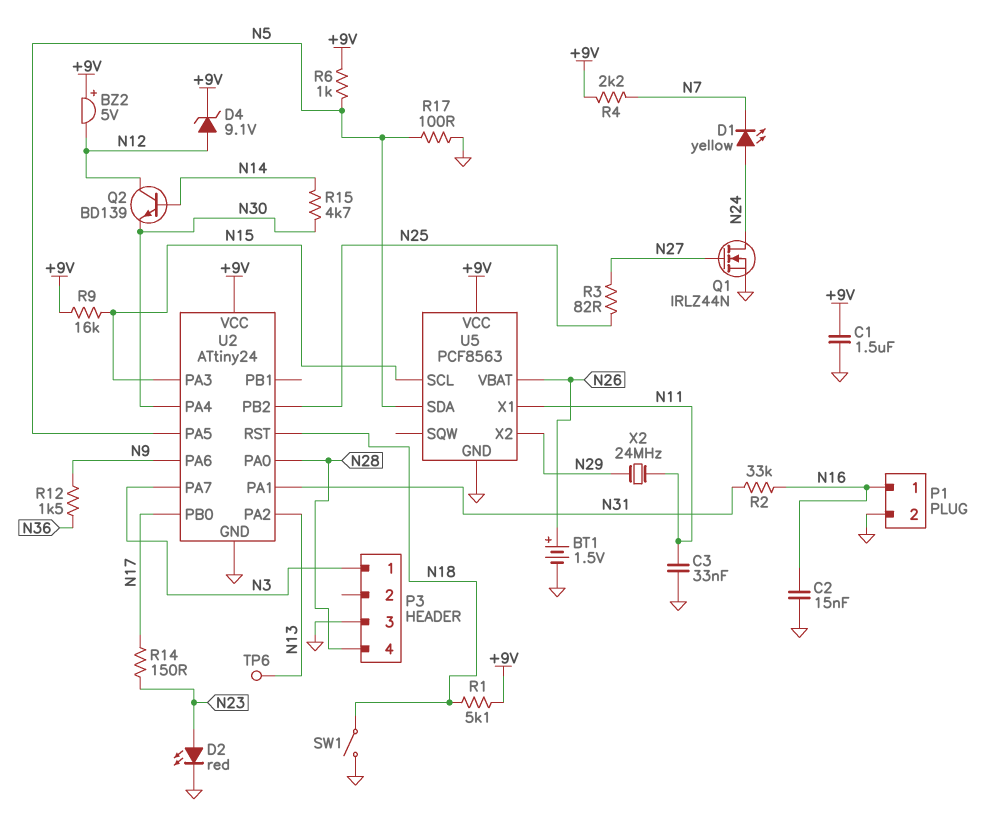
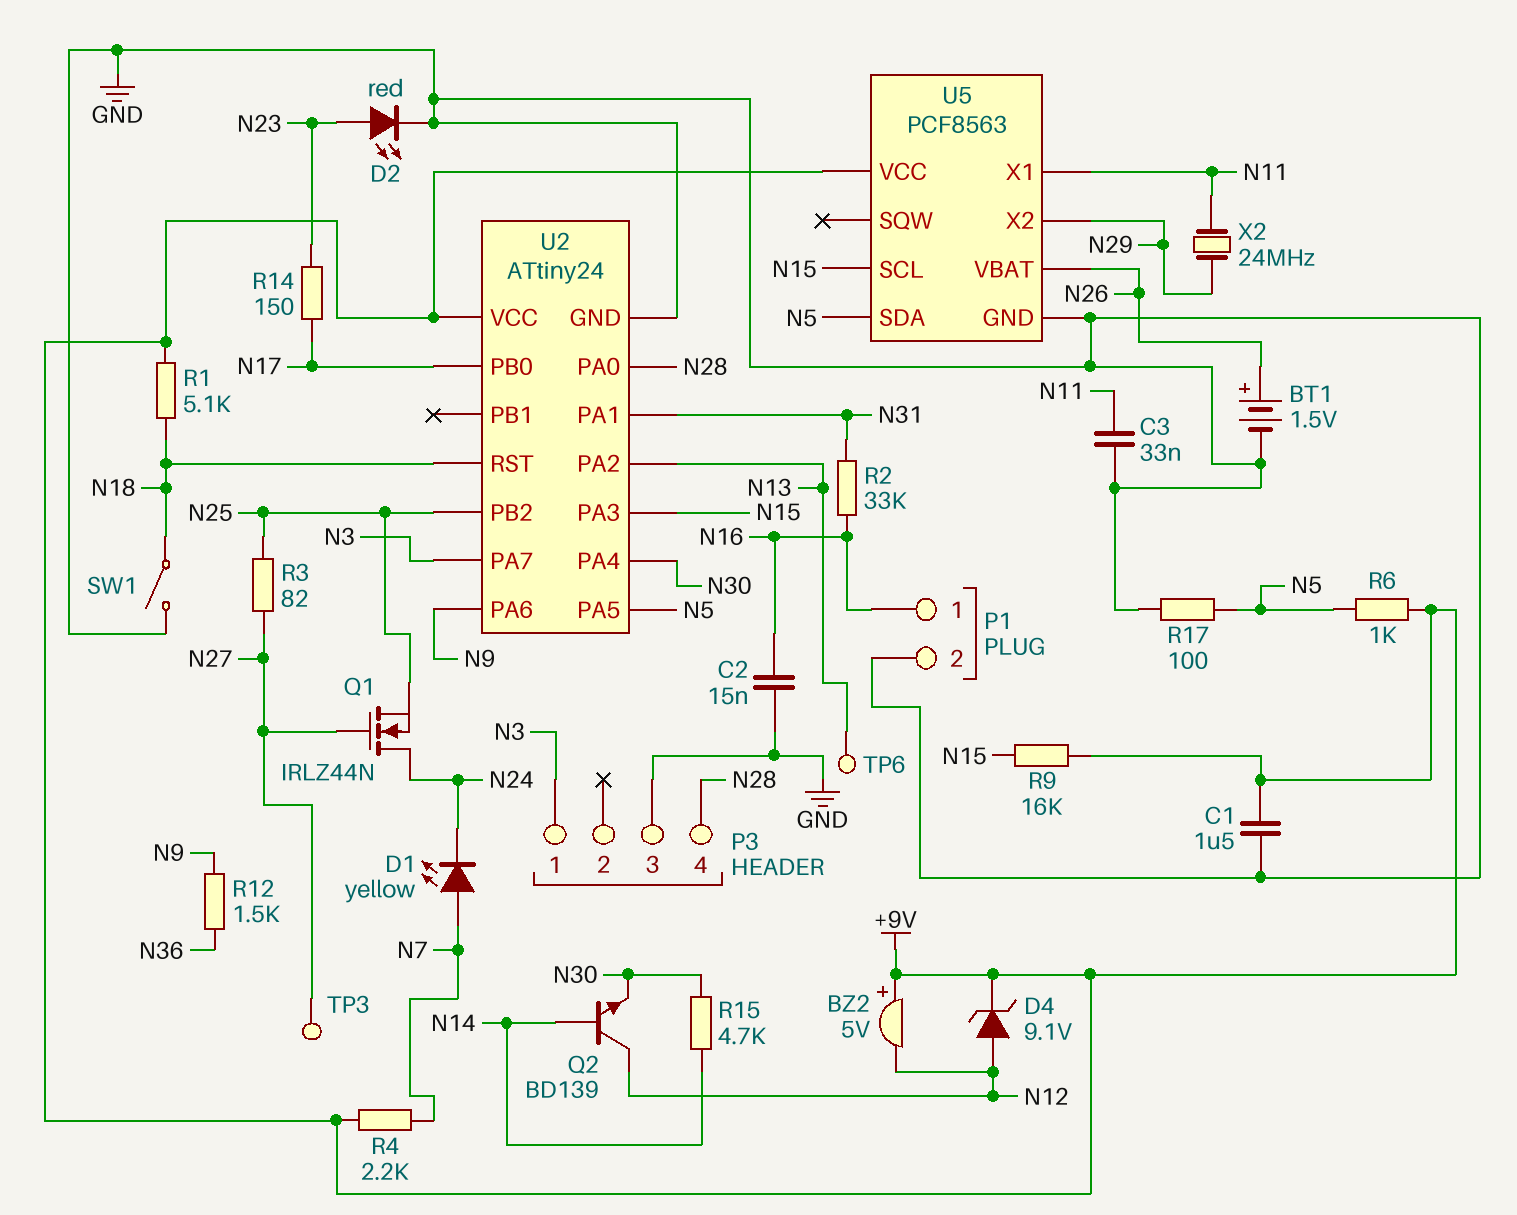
D1: LED yellow (A N24, K N7) -> LED yellow (A N7, K N24)
Q1: NMOS IRLZ44N (G N27, D N24, S GND) -> NMOS IRLZ44N (G N27, D N24, S N25)
TP3: none -> test point (N27)

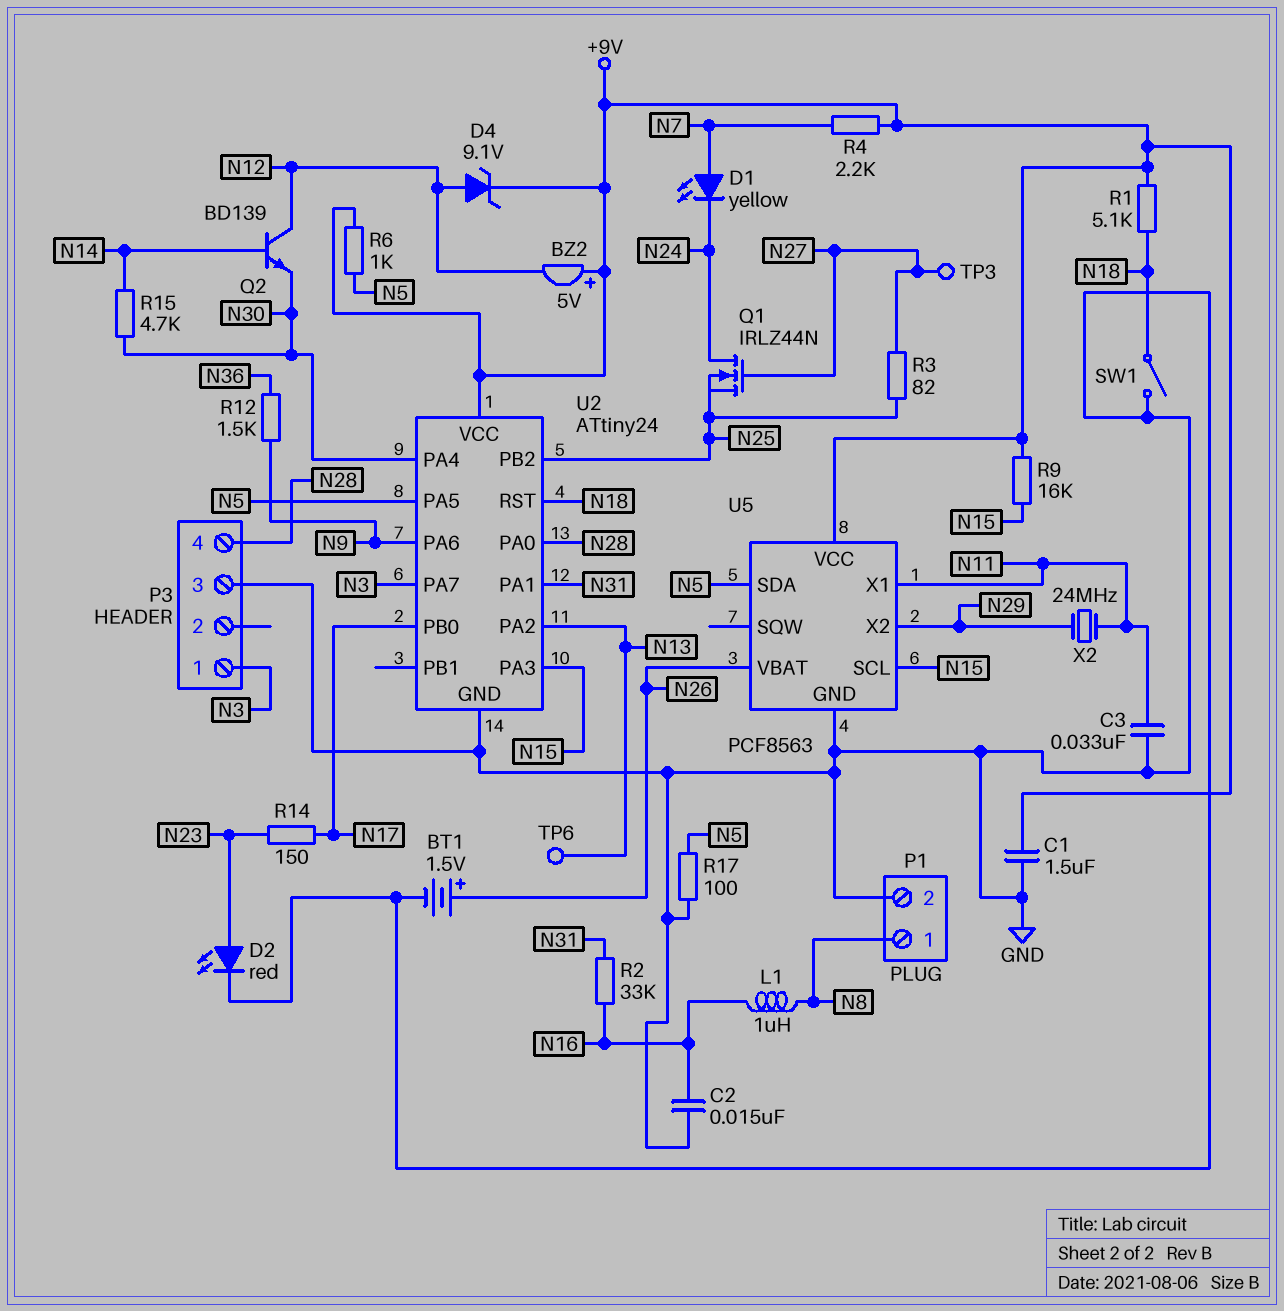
L1: none -> 1uH (N8, N16)
P1 pin 1: N16 -> N8

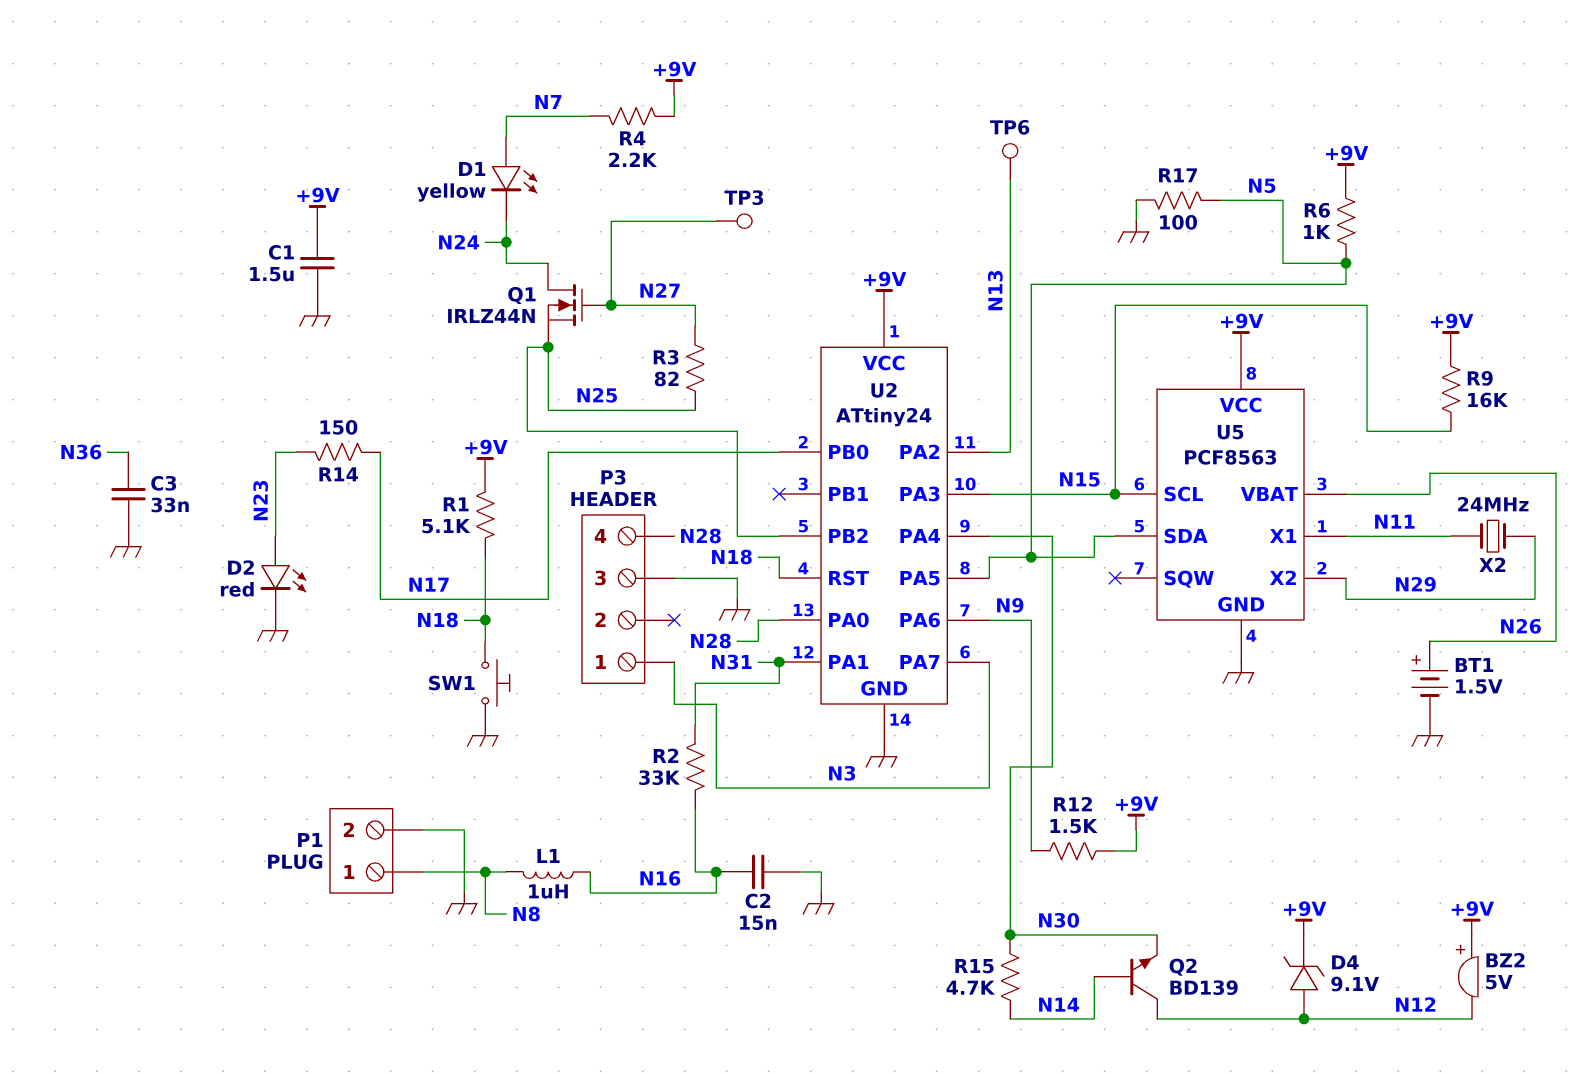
C3: 33nF (GND, N11) -> 33nF (GND, N36)
R12: 1.5k (N9, N36) -> 1.5k (+9V, N9)
SW1: switch (GND, N18) -> button (GND, N18)

